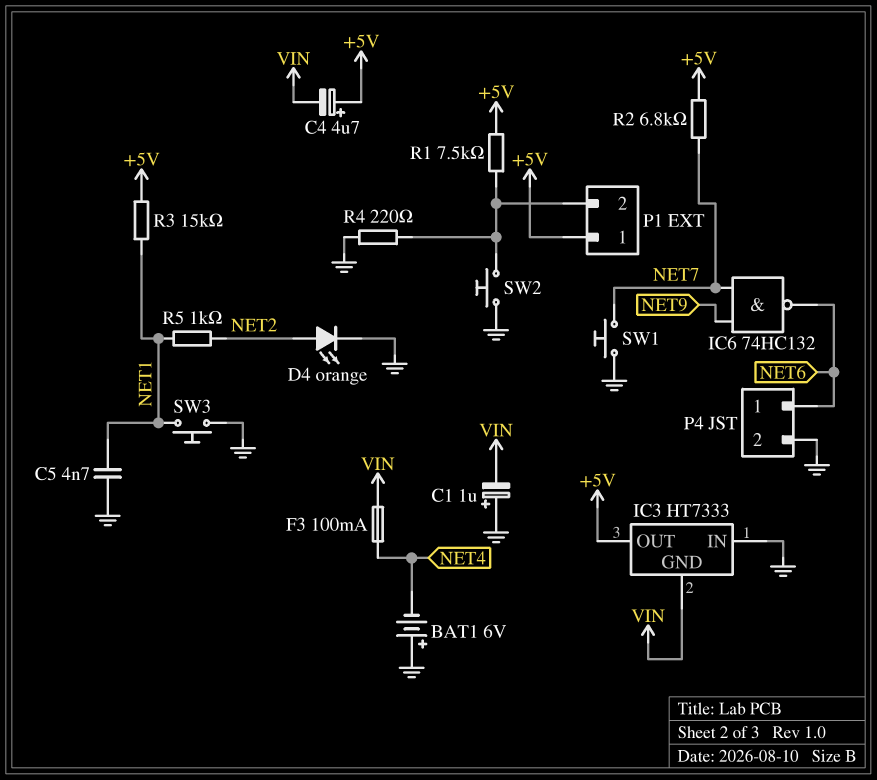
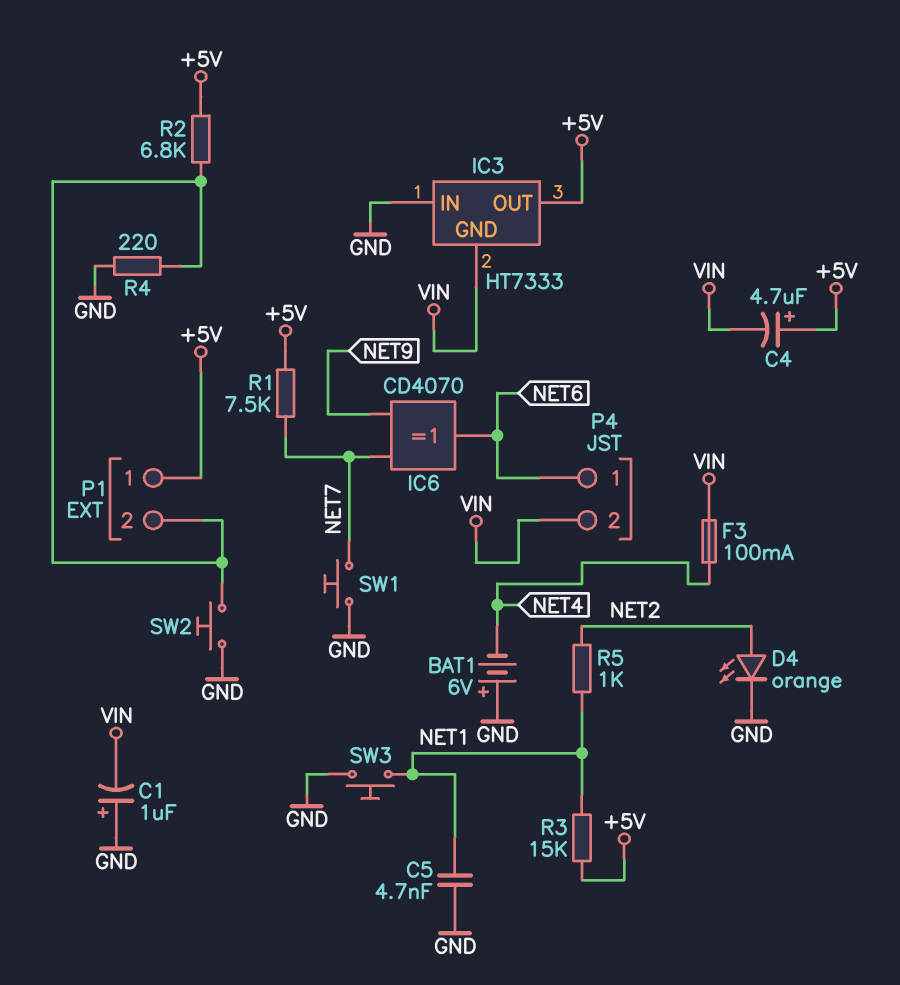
IC6: NAND 74HC132 (in NET7, in NET9, out NET6) -> XOR CD4070 (in NET7, in NET9, out NET6)
P4 pin 2: GND -> VIN
R1: 7.5k (+5V, P1/2) -> 7.5k (+5V, NET7)
R2: 6.8k (+5V, NET7) -> 6.8k (+5V, P1/2)

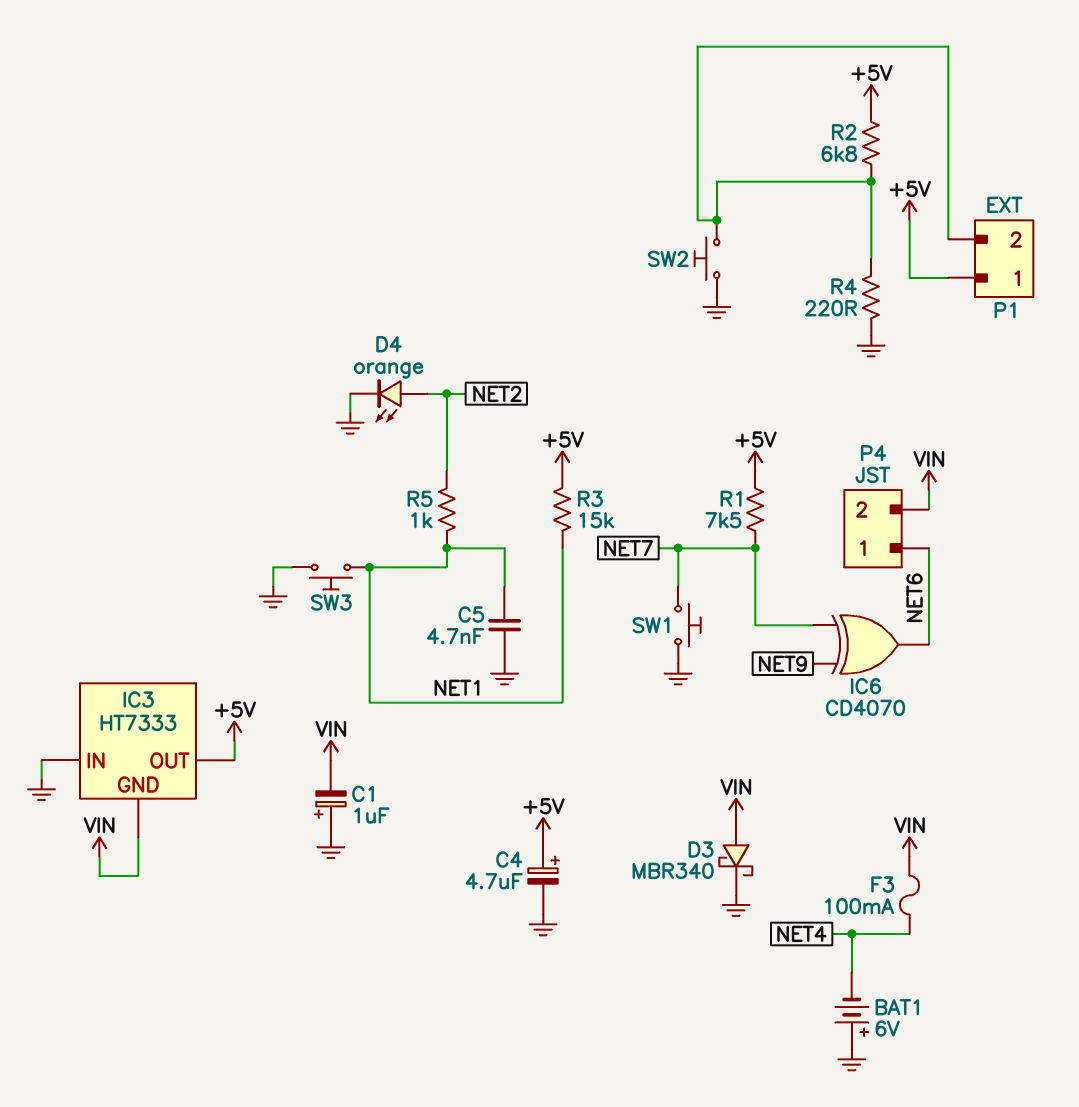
C4: 4.7uF (plus +5V, minus VIN) -> 4.7uF (plus +5V, minus GND)
D3: none -> schottky MBR340 (A VIN, K GND)

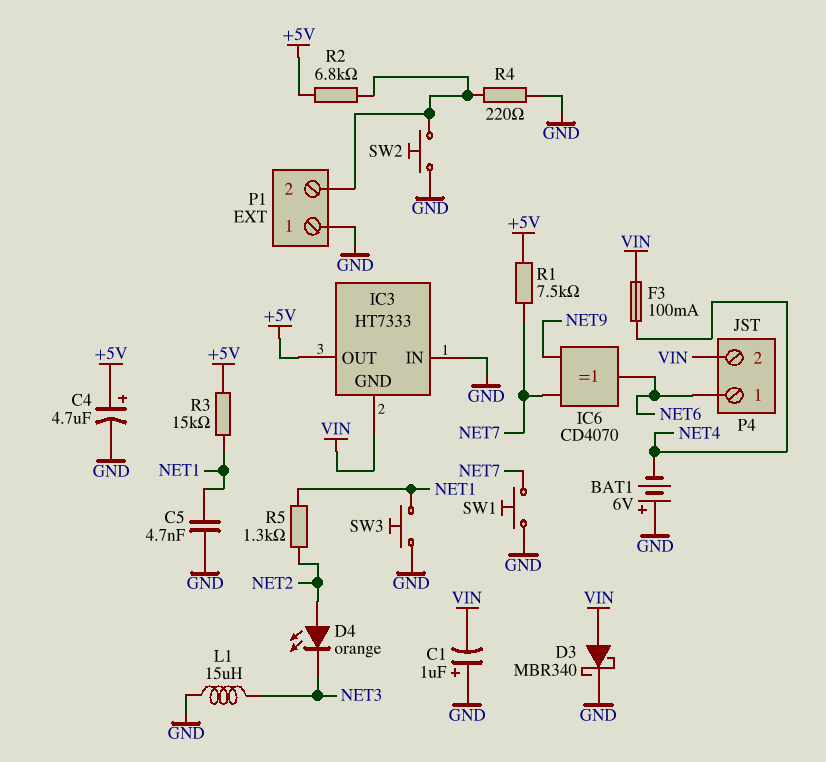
D4: LED orange (A NET2, K GND) -> LED orange (A NET2, K NET3)
L1: none -> 15uH (GND, NET3)
P1 pin 1: +5V -> GND
R5: 1k (NET1, NET2) -> 1.3k (NET1, NET2)

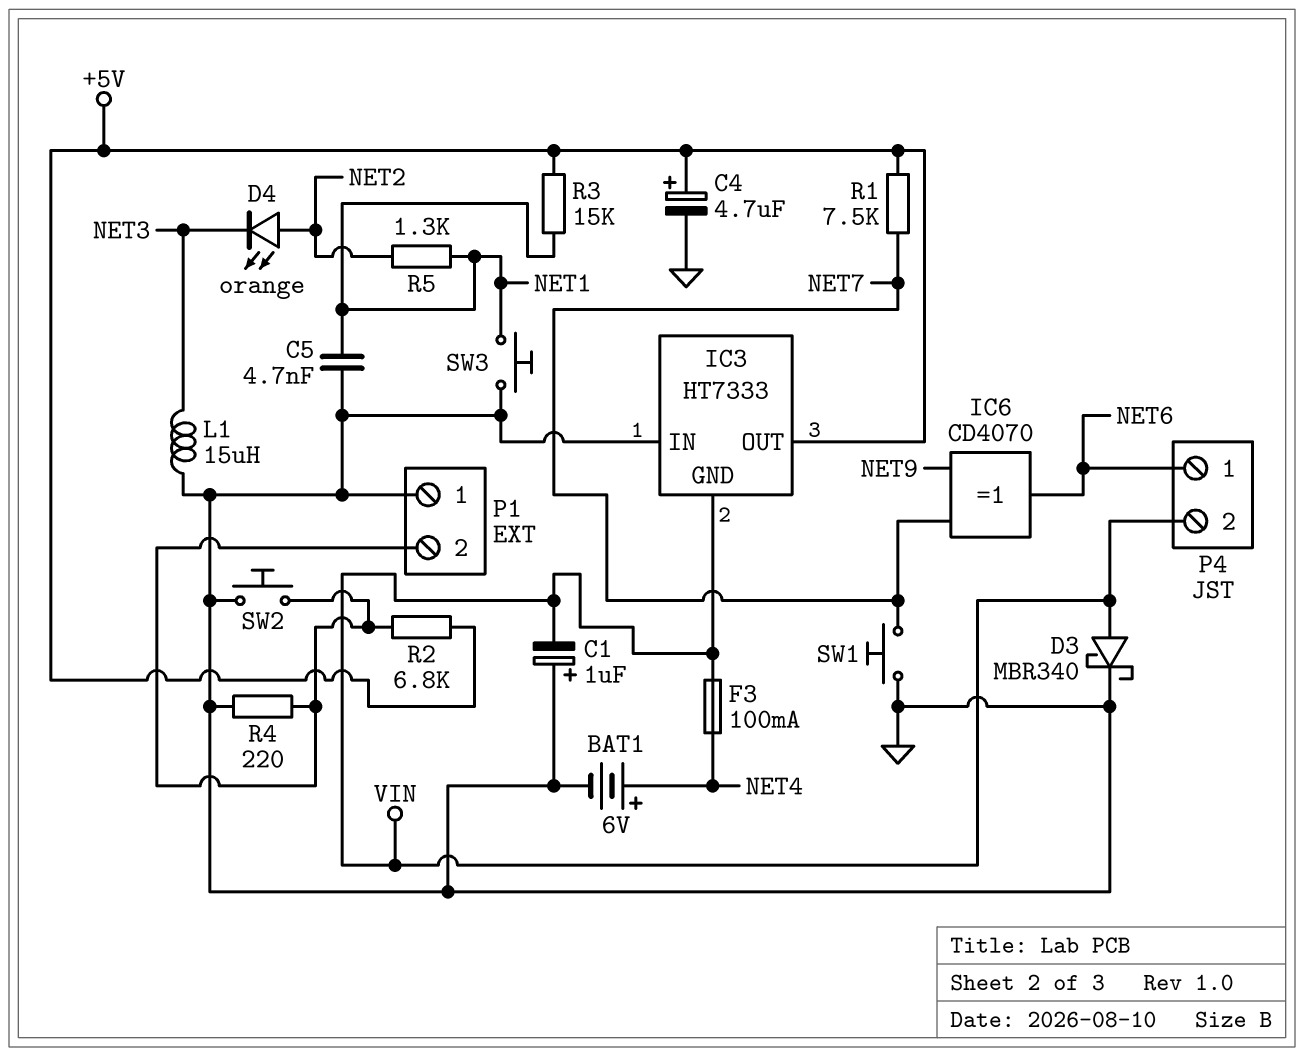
BAT1: 6V (plus GND, minus NET4) -> 6V (plus NET4, minus GND)

